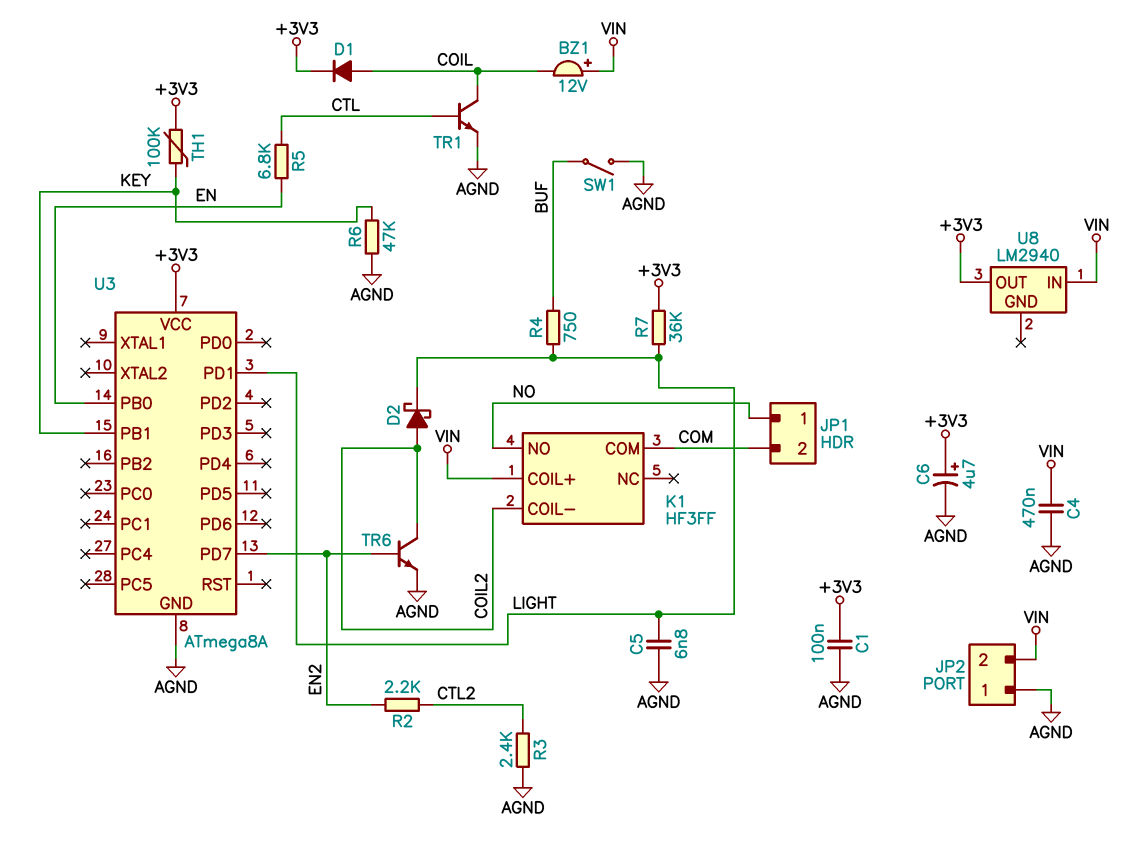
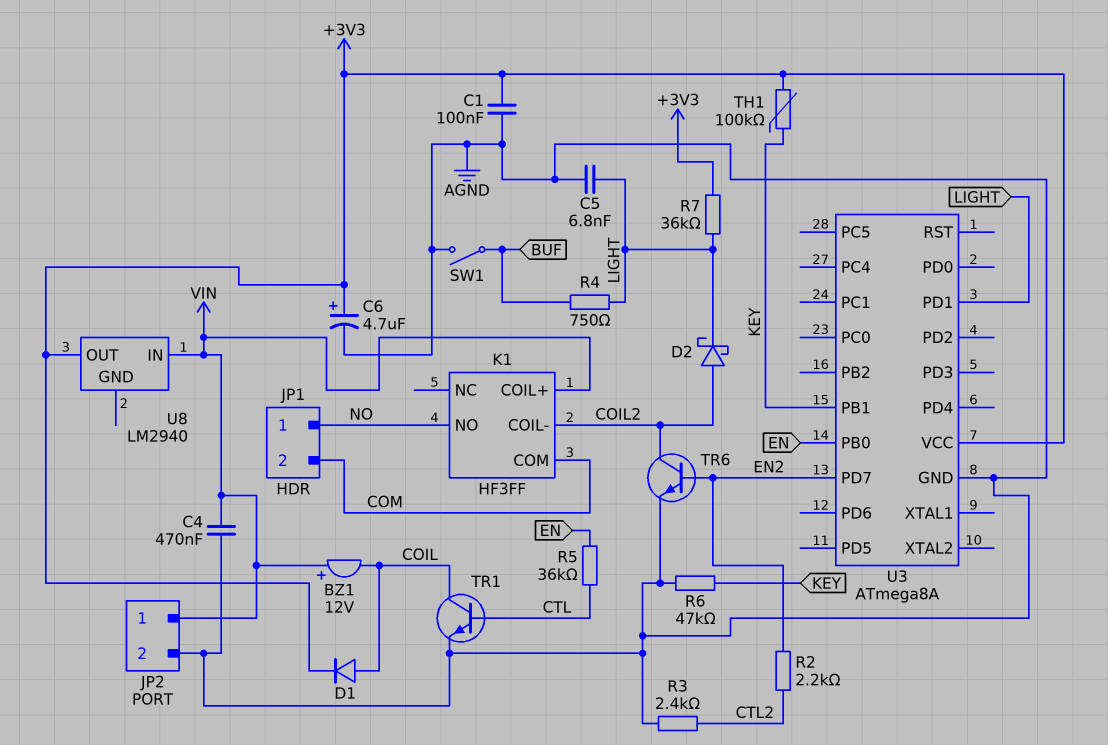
JP2 pin 1: AGND -> VIN
JP2 pin 2: VIN -> AGND
R5: 6.8k (CTL, EN) -> 36k (CTL, EN)

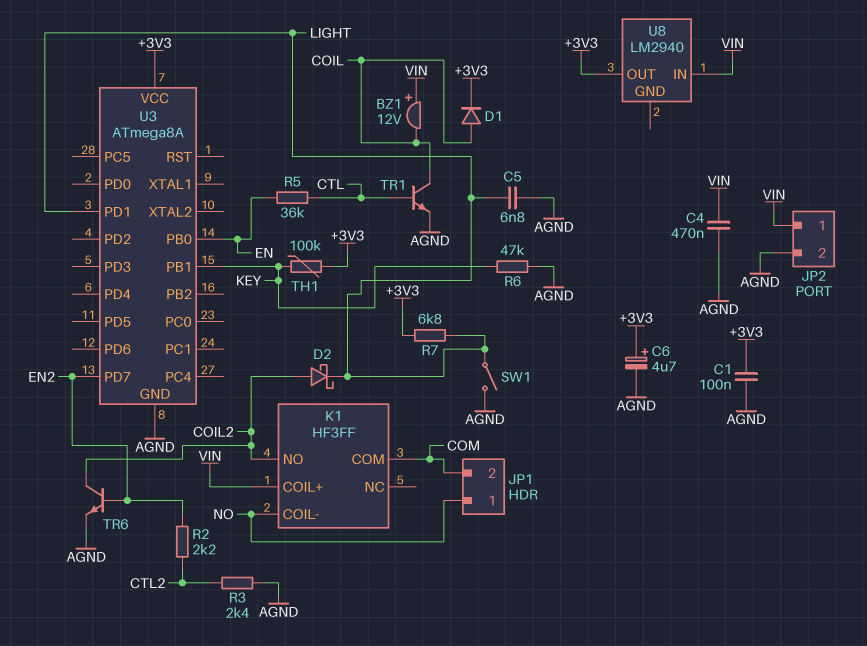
K1 pin COIL-: COIL2 -> NO
K1 pin NO: NO -> COIL2
R4: 750 (BUF, LIGHT) -> none
R7: 36k (+3V3, LIGHT) -> 6.8k (+3V3, LIGHT)
SW1: switch (AGND, BUF) -> switch (AGND, LIGHT)

